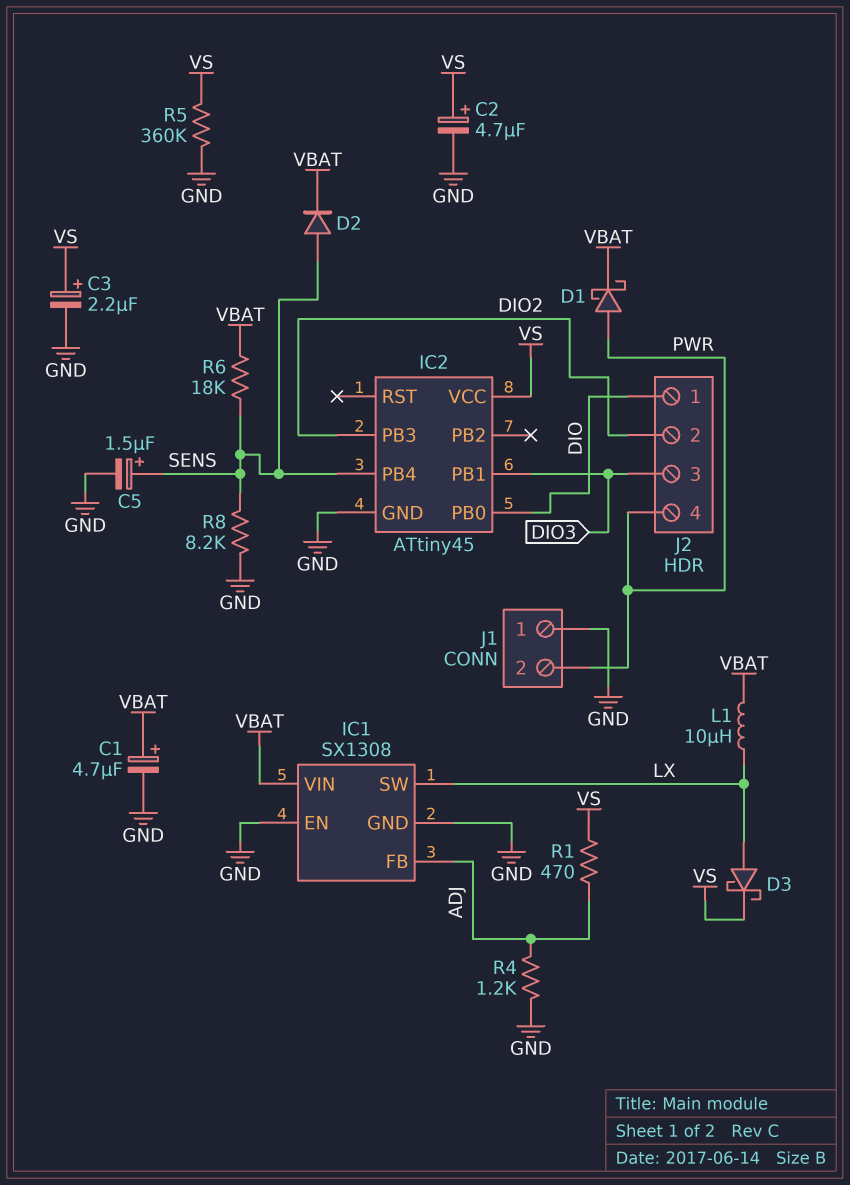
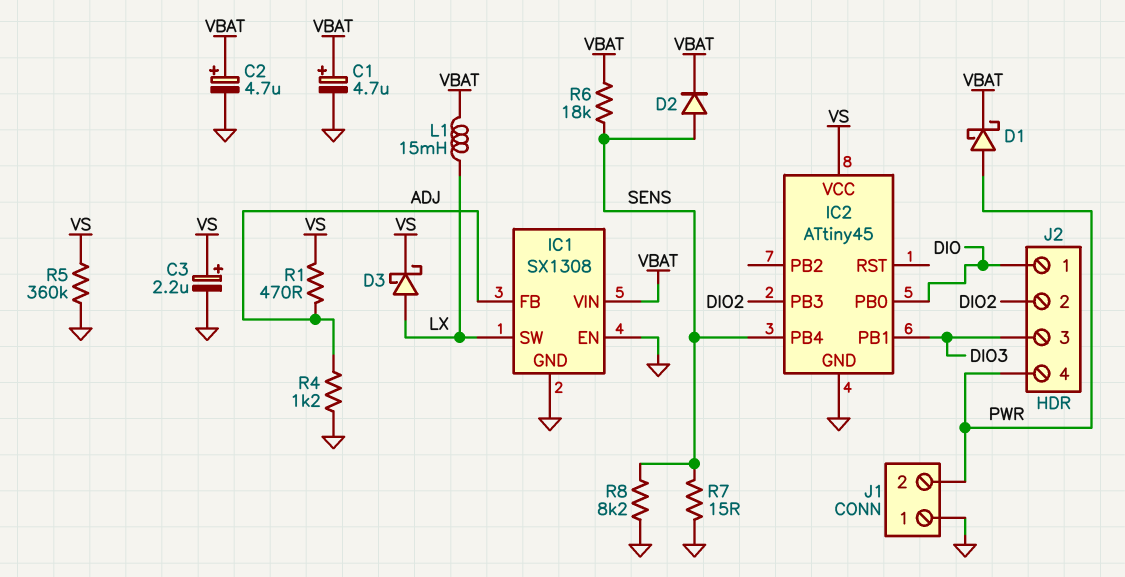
C2: 4.7uF (plus VS, minus GND) -> 4.7uF (plus VBAT, minus GND)
C5: 1.5uF (plus SENS, minus GND) -> none
L1: 10uH (LX, VBAT) -> 15mH (LX, VBAT)
R7: none -> 15 (GND, SENS)

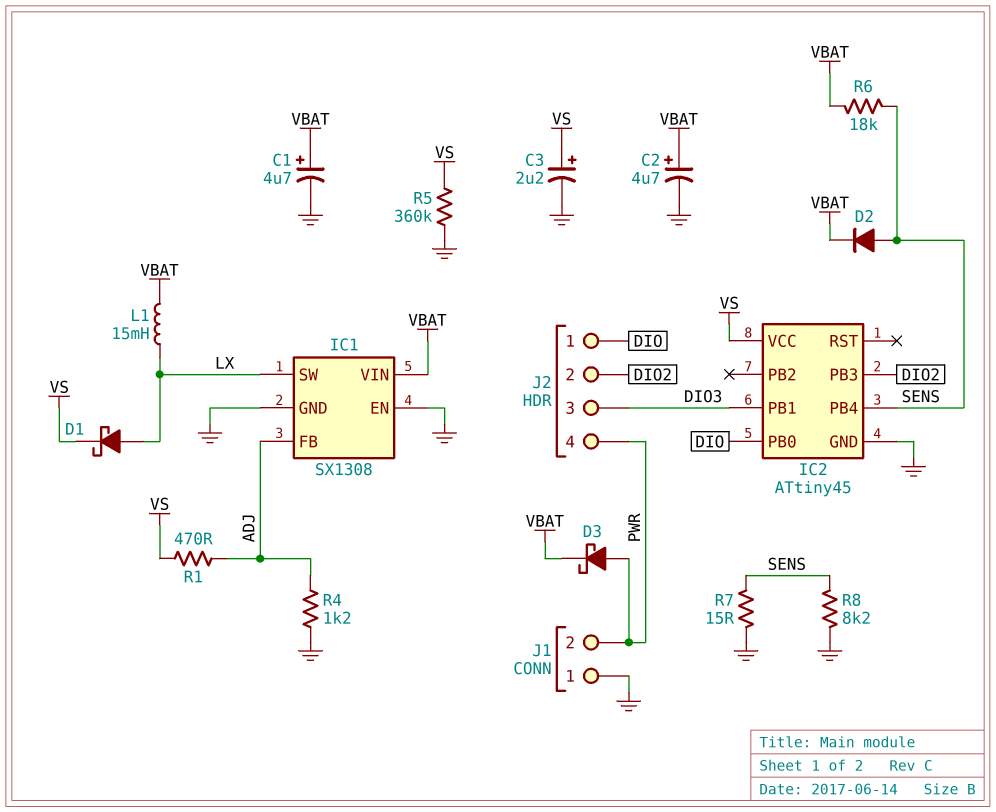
D1: schottky (A PWR, K VBAT) -> schottky (A LX, K VS)
D3: schottky (A LX, K VS) -> schottky (A PWR, K VBAT)

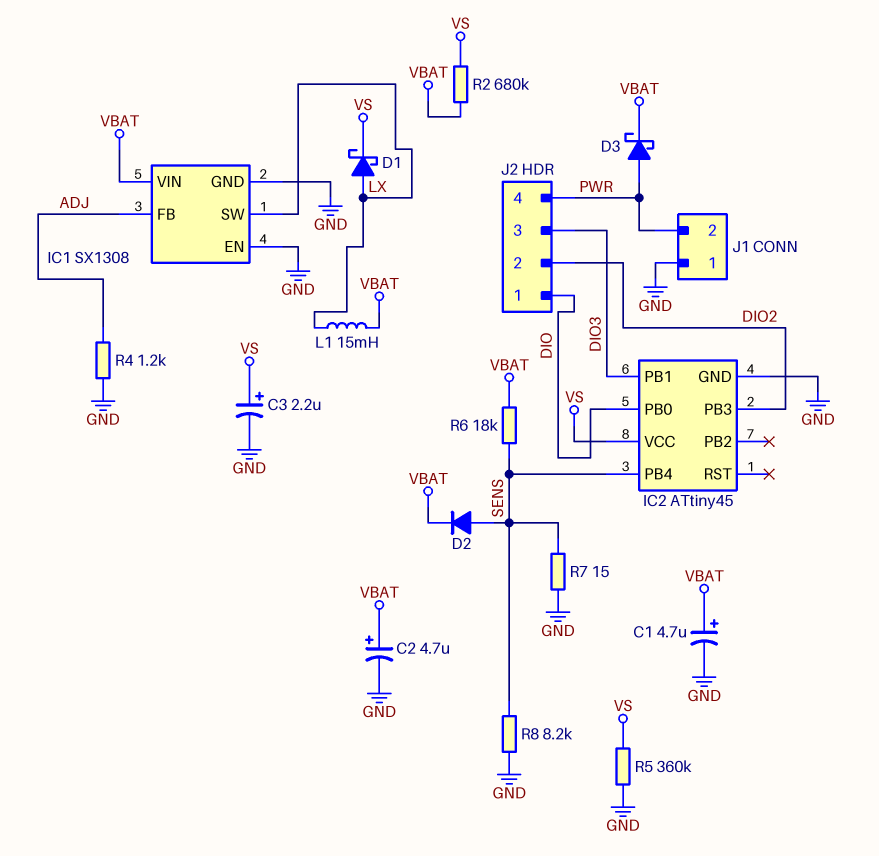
R1: 470 (ADJ, VS) -> none
R2: none -> 680k (VBAT, VS)

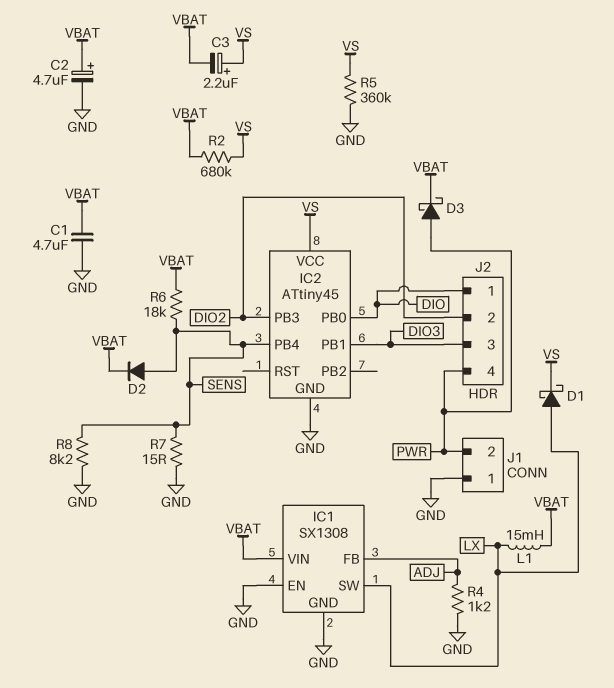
C1: 4.7uF (plus VBAT, minus GND) -> 4.7uF (GND, VBAT)
C3: 2.2uF (plus VS, minus GND) -> 2.2uF (plus VS, minus VBAT)

